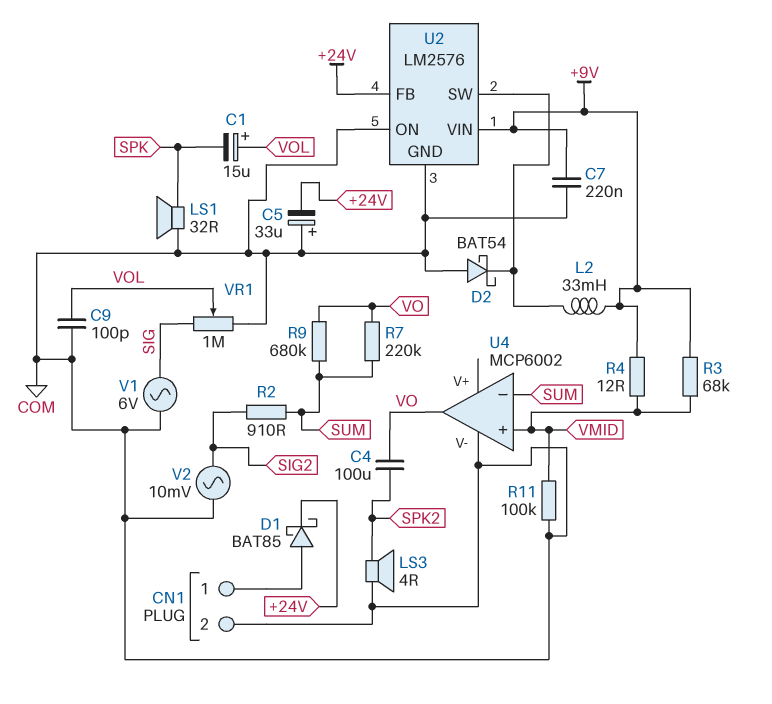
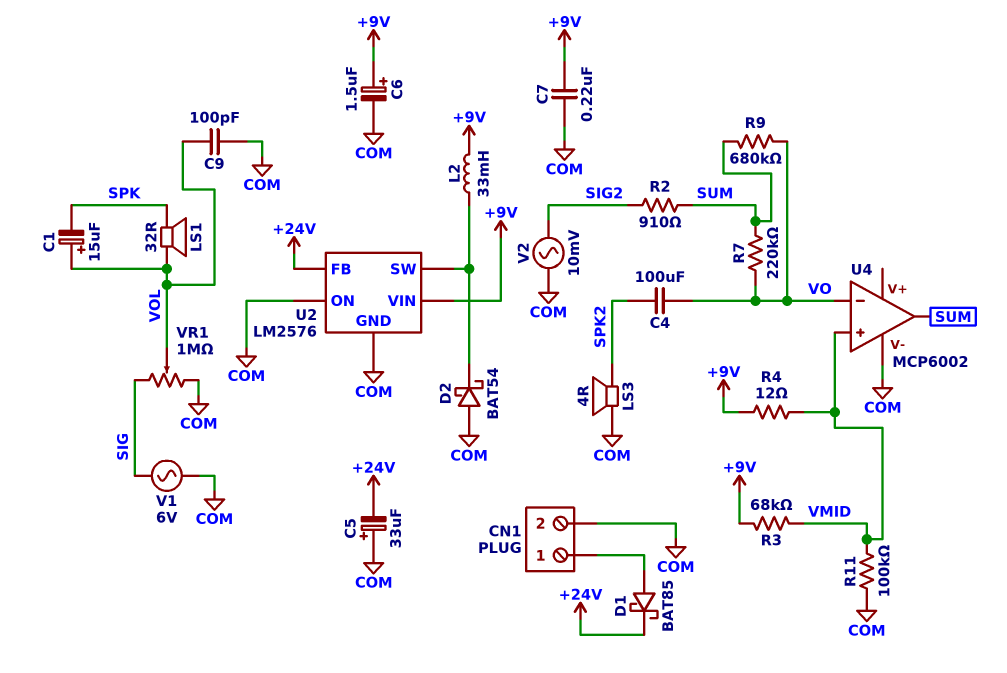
C6: none -> 1.5uF (plus +9V, minus COM)
LS1: speaker 32R (COM, SPK) -> speaker 32R (SPK, VOL)
U4 pin in-: SUM -> VO
U4 pin out: VO -> SUM

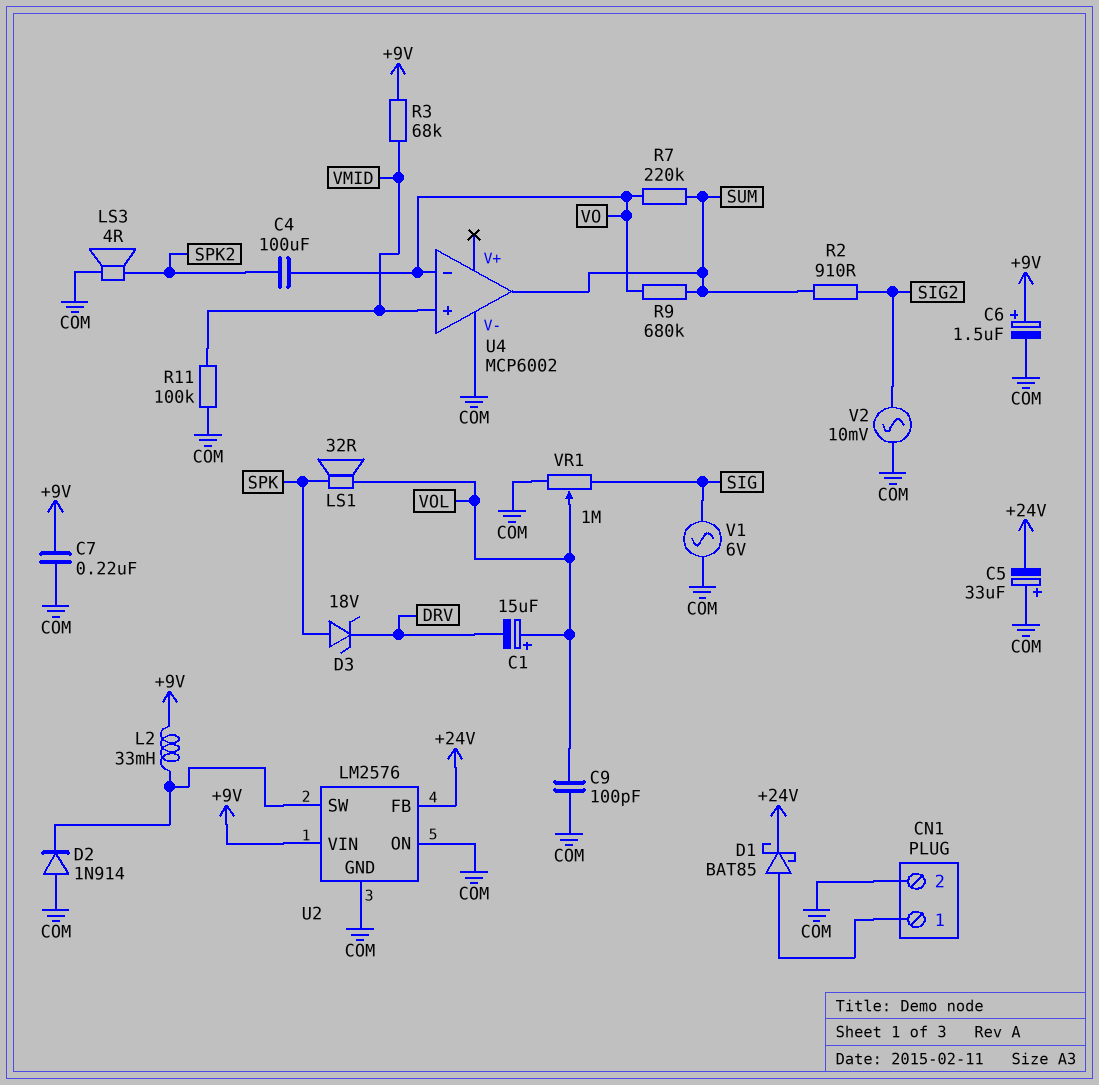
C1: 15uF (plus VOL, minus SPK) -> 15uF (plus VOL, minus DRV)
D2: schottky BAT54 (A COM, K U2/SW) -> diode 1N914 (A COM, K U2/SW)
D3: none -> zener 18V (A SPK, K DRV)
R4: 12 (+9V, VMID) -> none

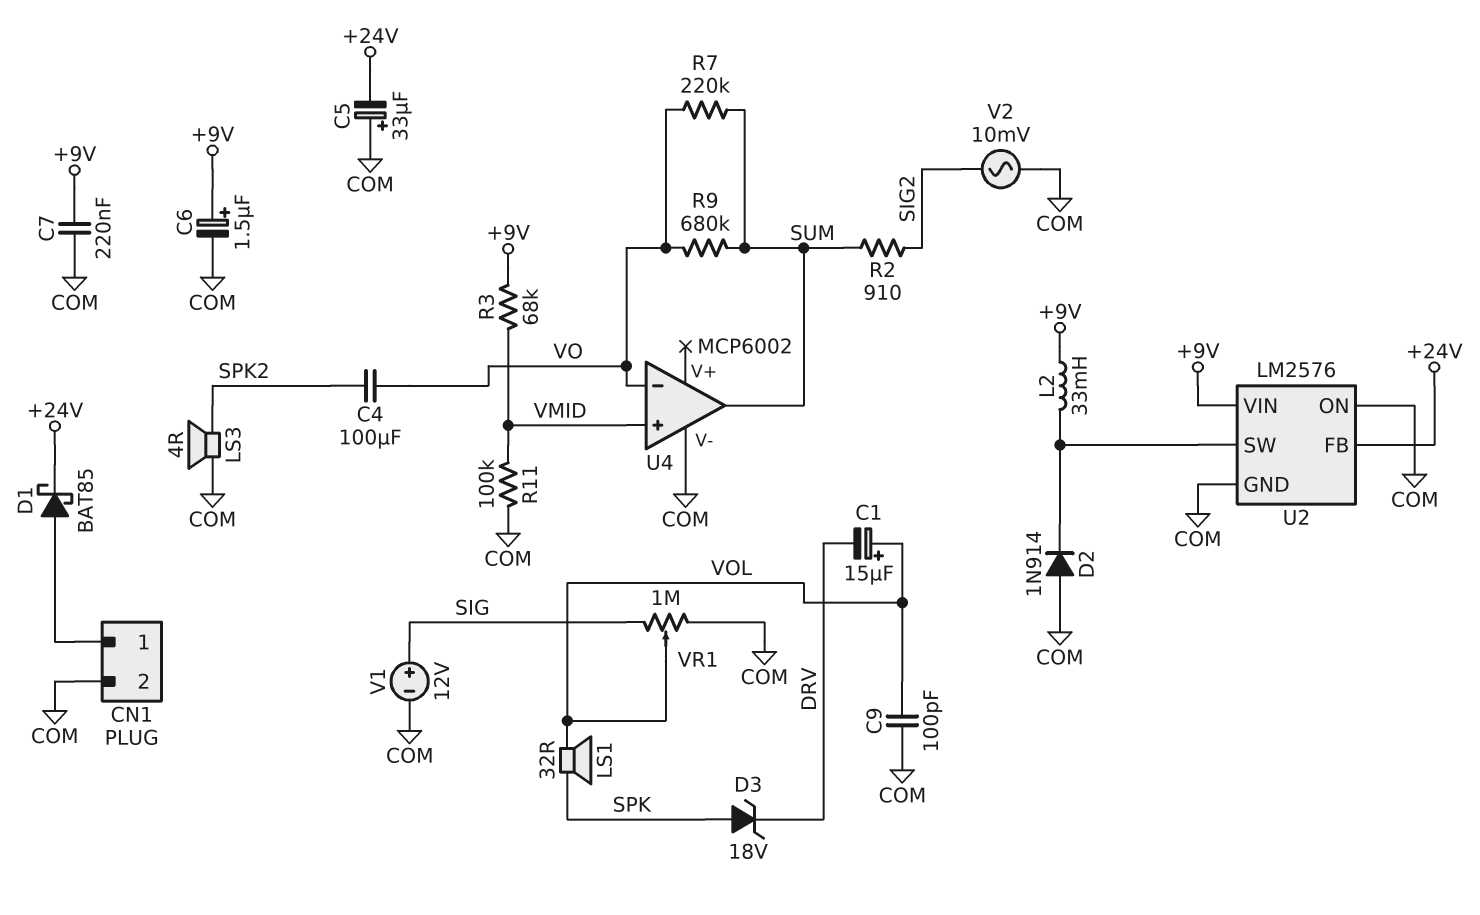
V1: AC 6V (COM, SIG) -> 12V (plus SIG, minus COM)

